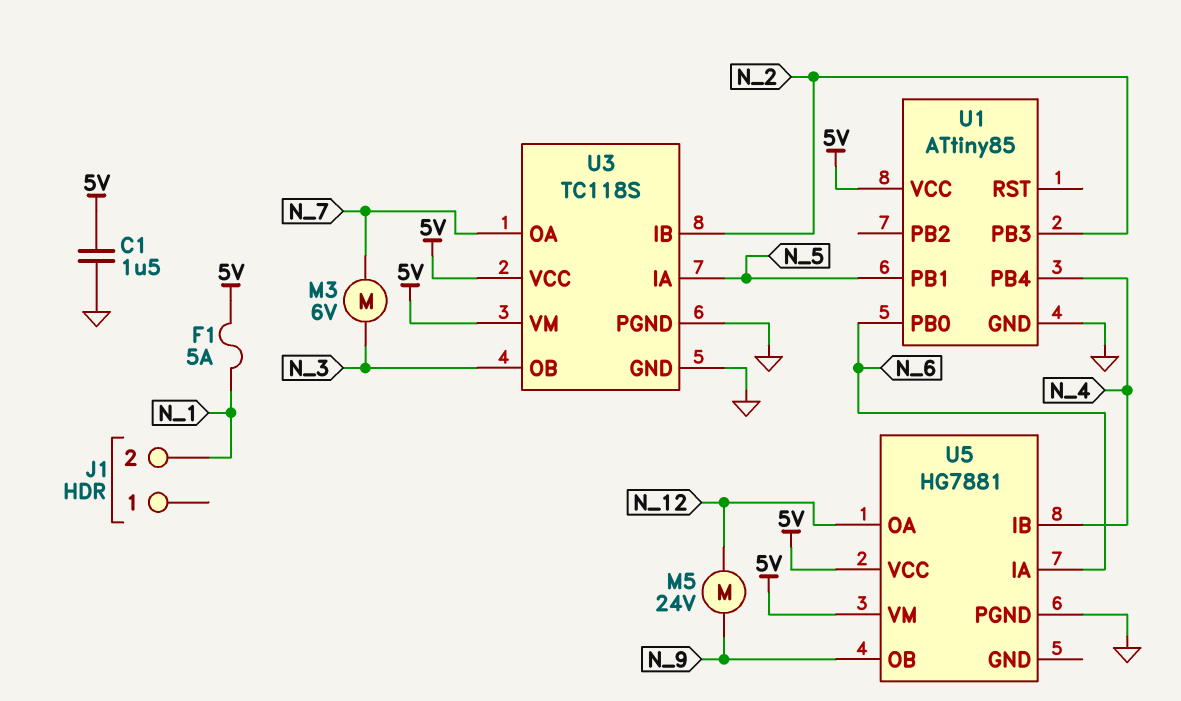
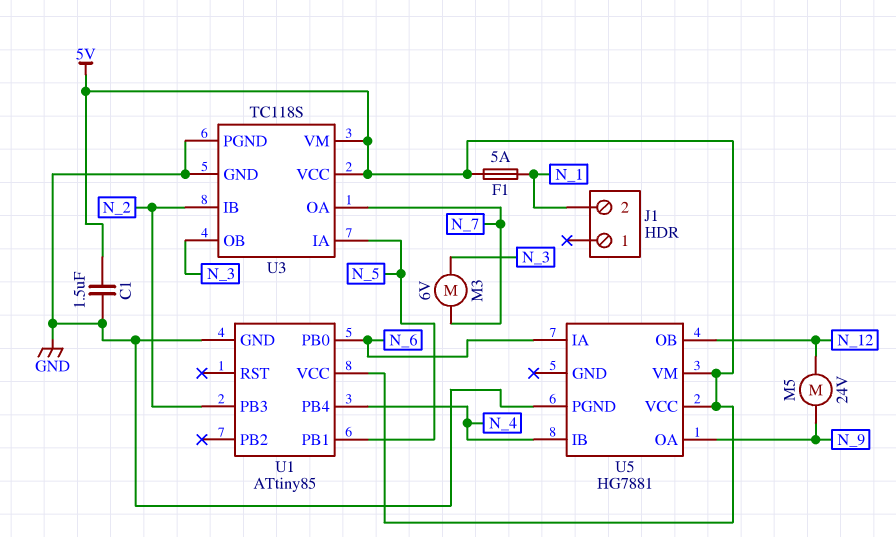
U5 pin OA: N_12 -> N_9
U5 pin OB: N_9 -> N_12

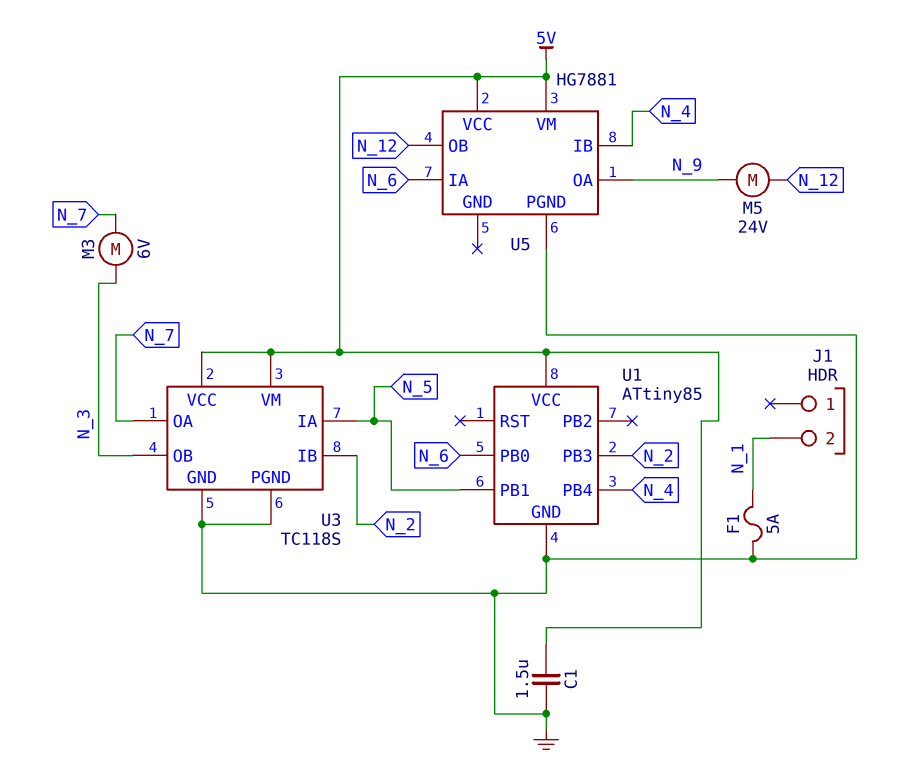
F1: 5A (5V, N_1) -> 5A (GND, N_1)

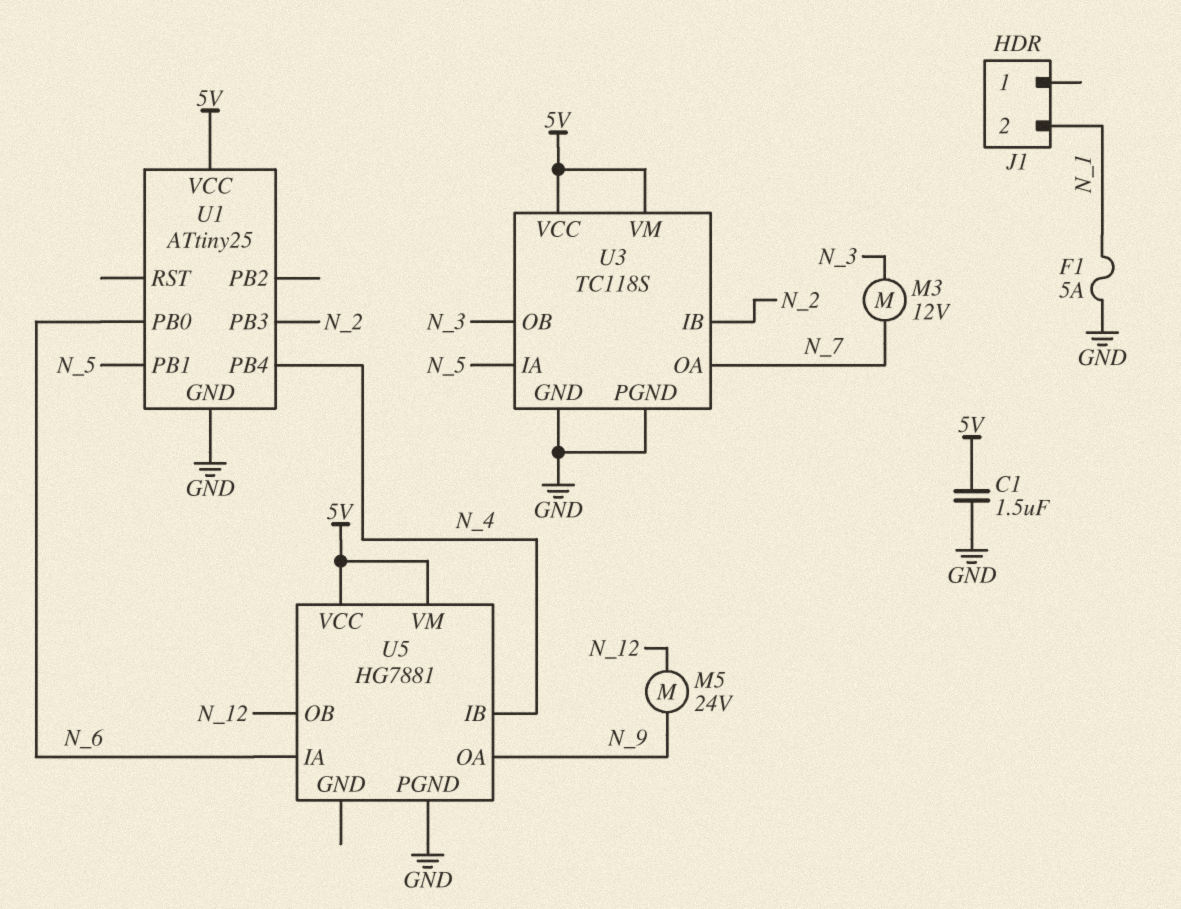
M3: motor 6V (N_3, N_7) -> motor 12V (N_3, N_7)
U1: ATtiny85 -> ATtiny25

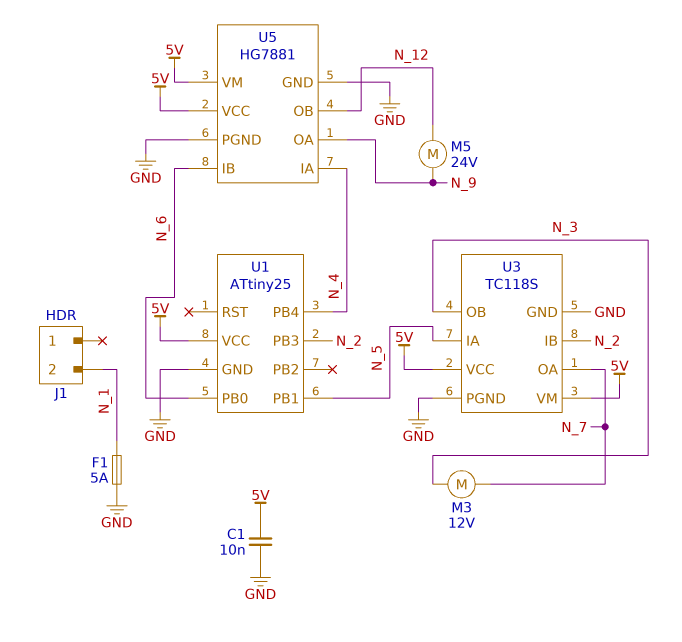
C1: 1.5uF (5V, GND) -> 10nF (5V, GND)
U5 pin GND: none -> GND
U5 pin IA: N_6 -> N_4
U5 pin IB: N_4 -> N_6

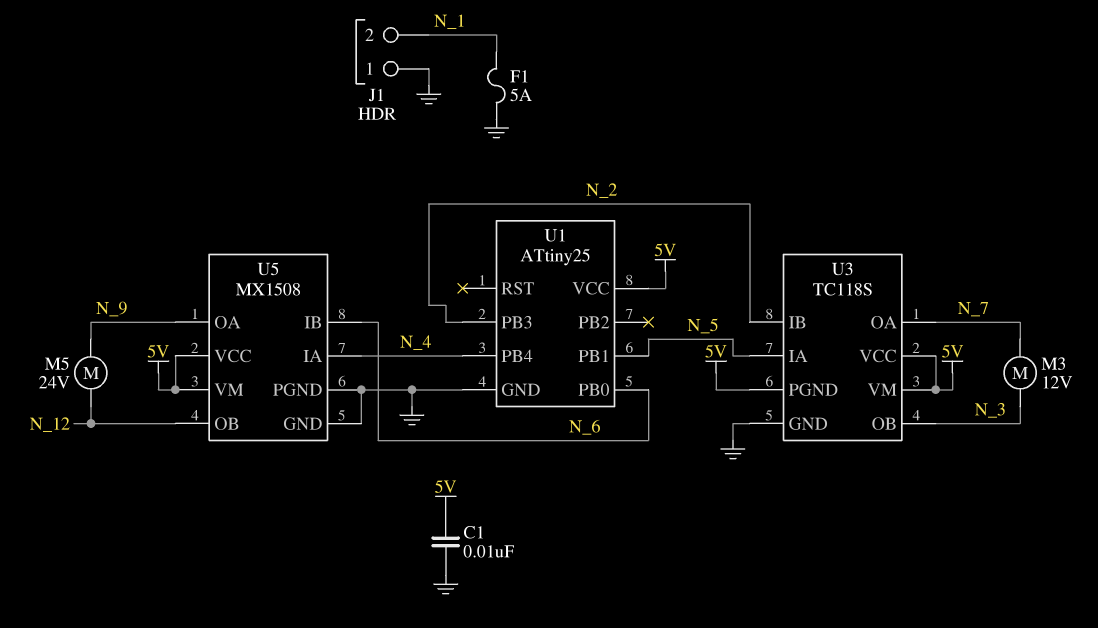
J1 pin 1: none -> GND
U3 pin PGND: GND -> 5V
U5: HG7881 -> MX1508

